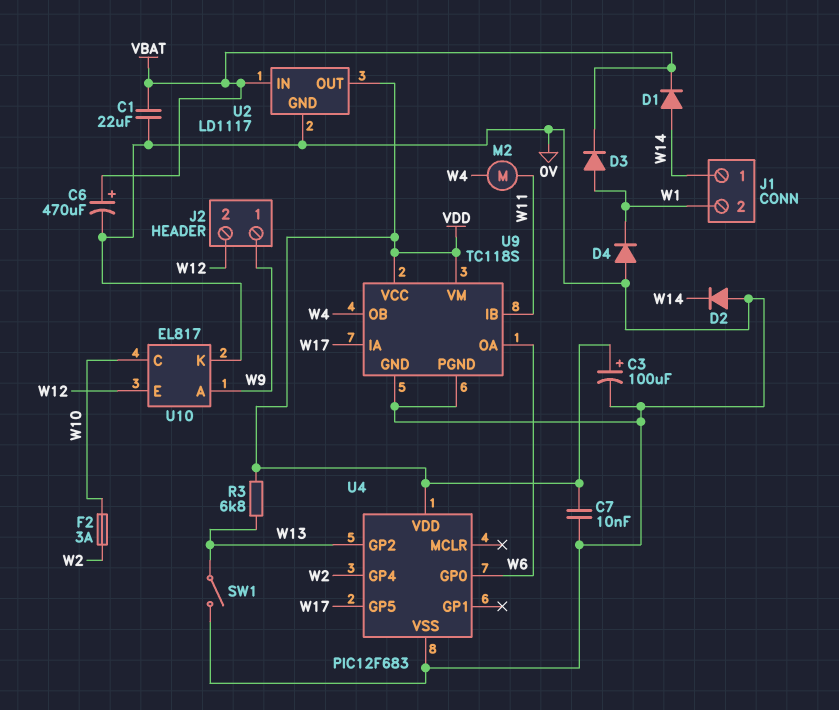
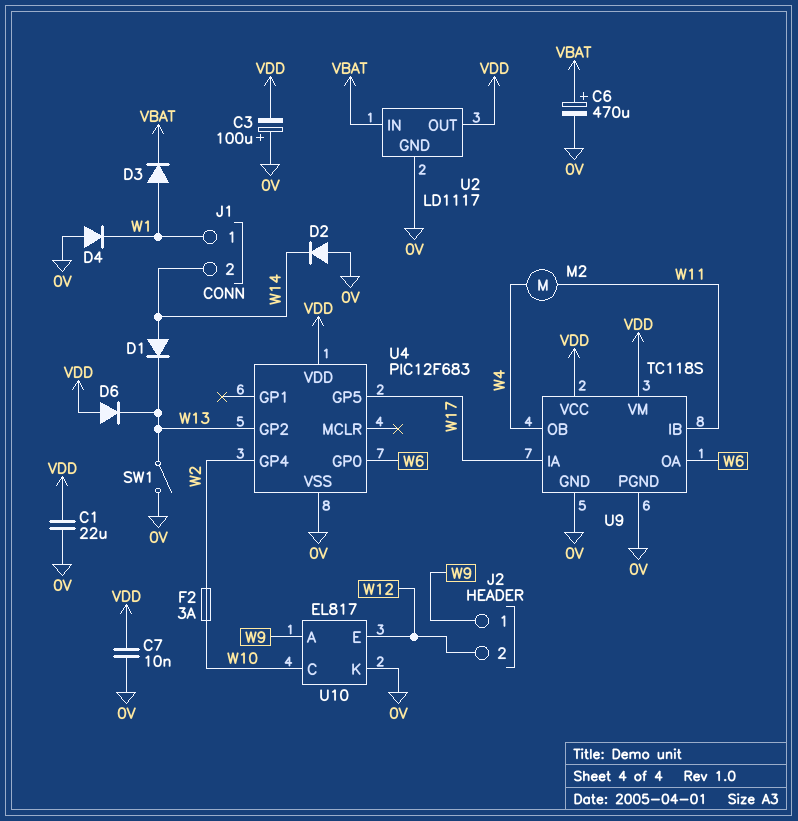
C1: 22uF (0V, VBAT) -> 22uF (0V, VDD)
C3: 100uF (plus VDD, minus 0V) -> 100uF (plus 0V, minus VDD)
D1: diode (A W14, K VBAT) -> diode (A W14, K W13)
D6: none -> diode (A VDD, K W13)
J1 pin 1: W14 -> W1
J1 pin 2: W1 -> W14
R3: 6.8k (VDD, W13) -> none

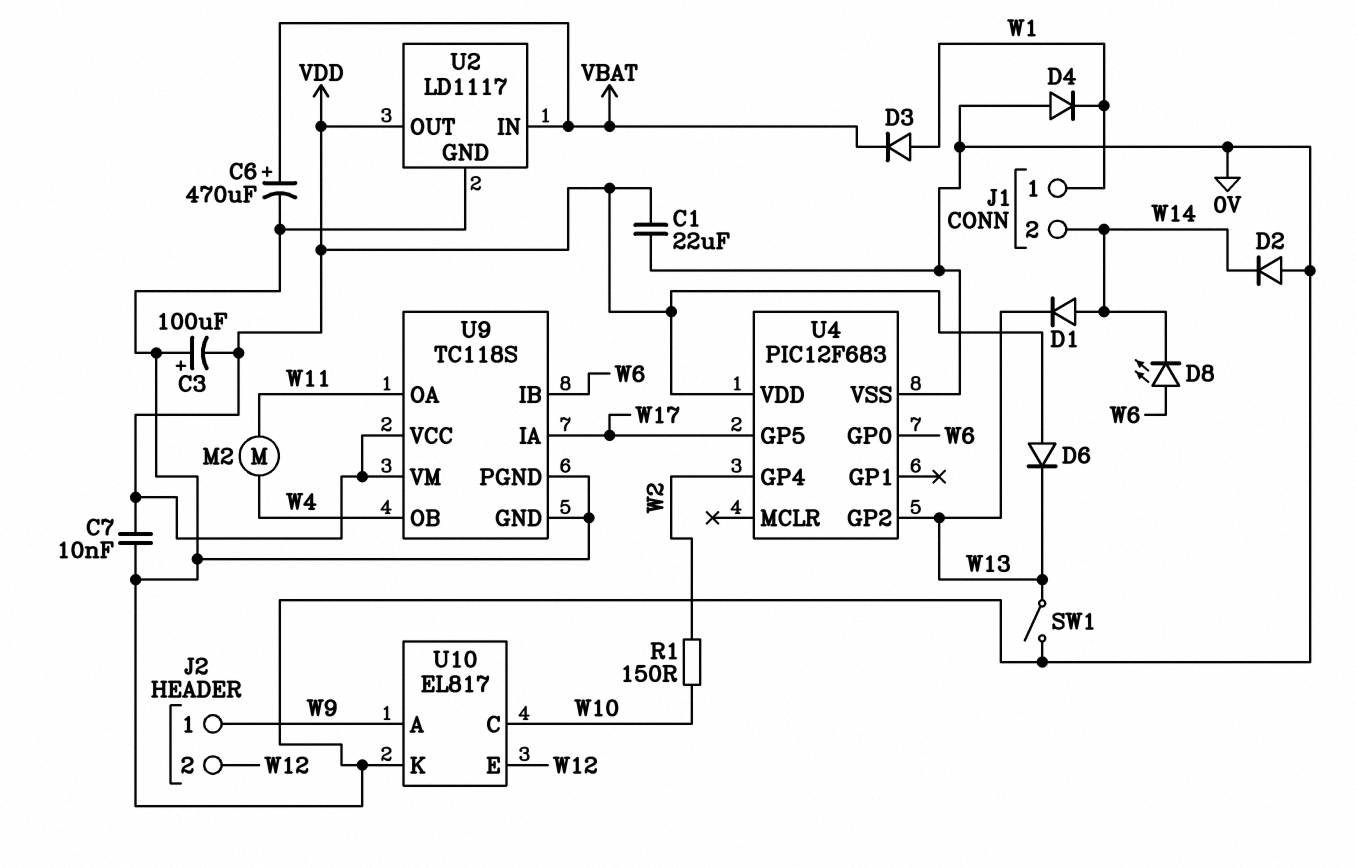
D8: none -> LED (A W6, K W14)
F2: 3A (W2, W10) -> none
R1: none -> 150 (W2, W10)
U9 pin IB: W11 -> W6
U9 pin OA: W6 -> W11

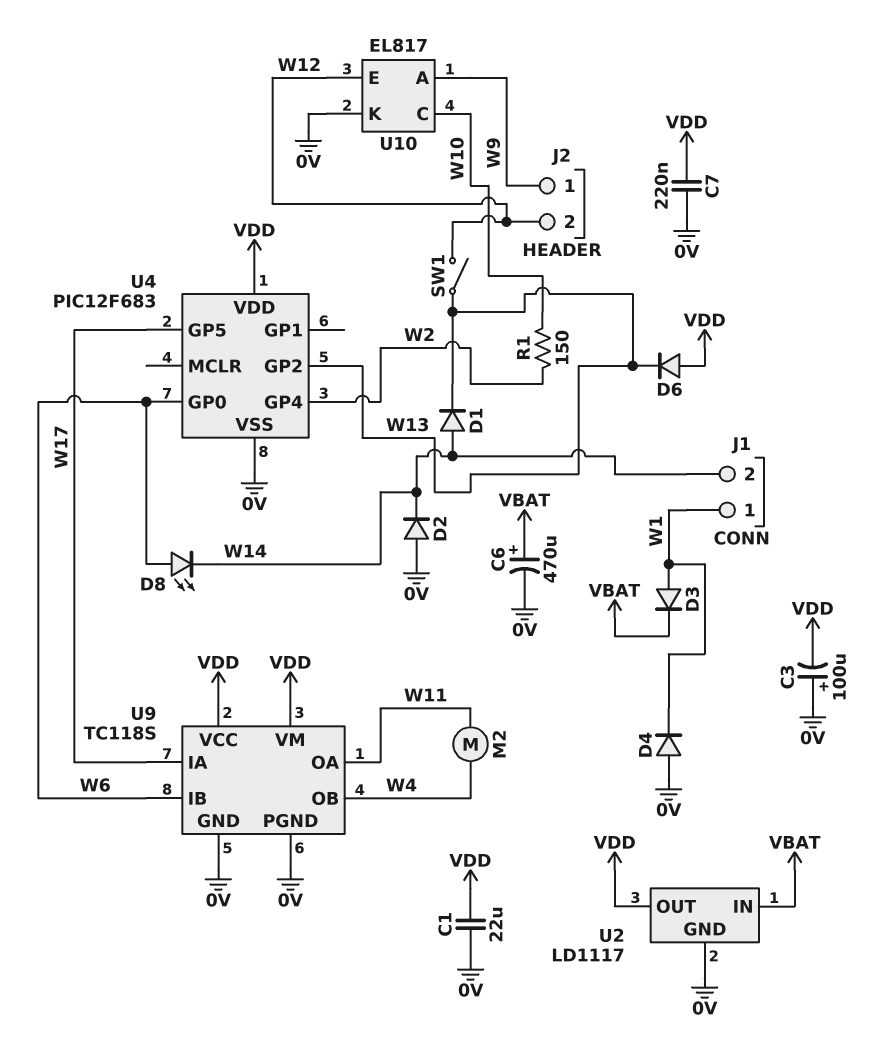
C7: 10nF (0V, VDD) -> 220nF (0V, VDD)
SW1: switch (0V, W13) -> switch (W12, W13)

